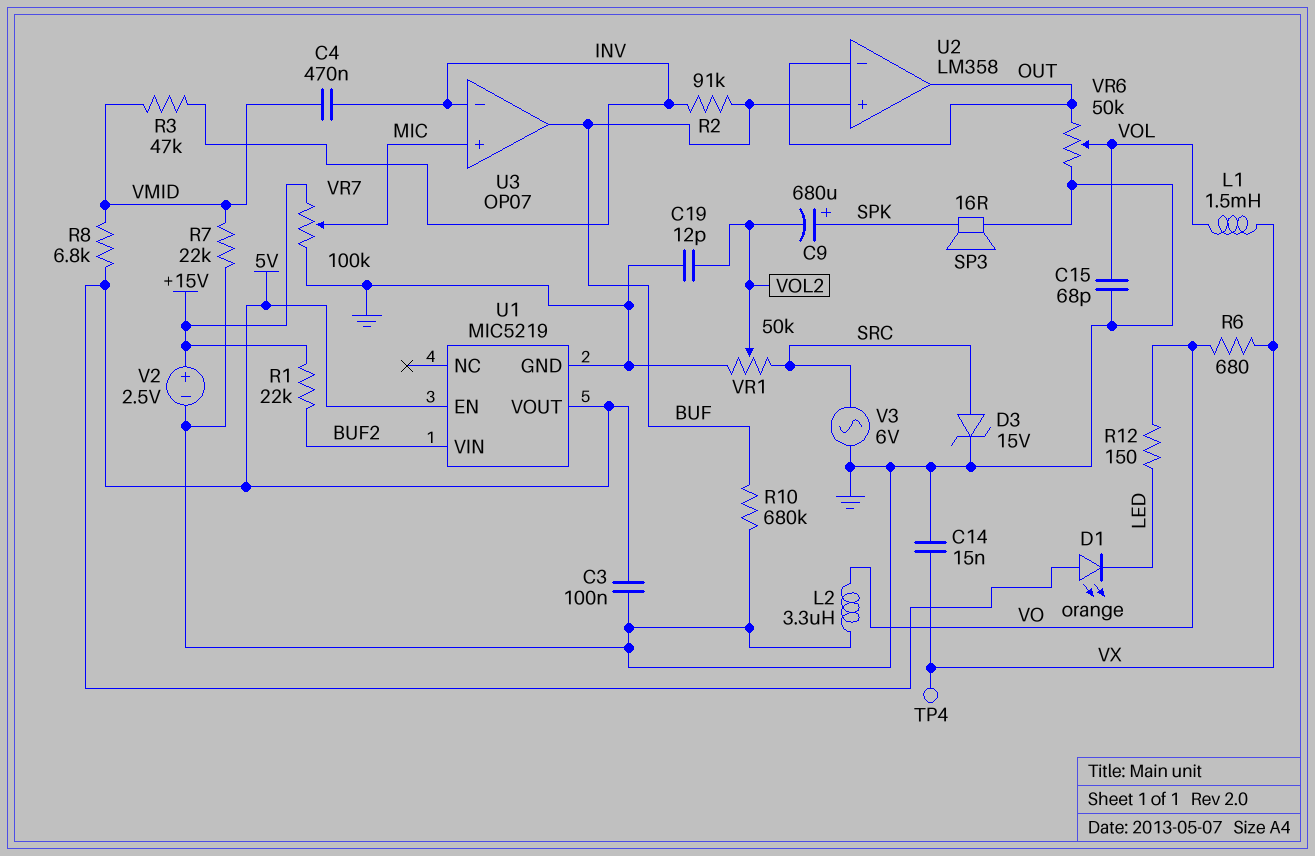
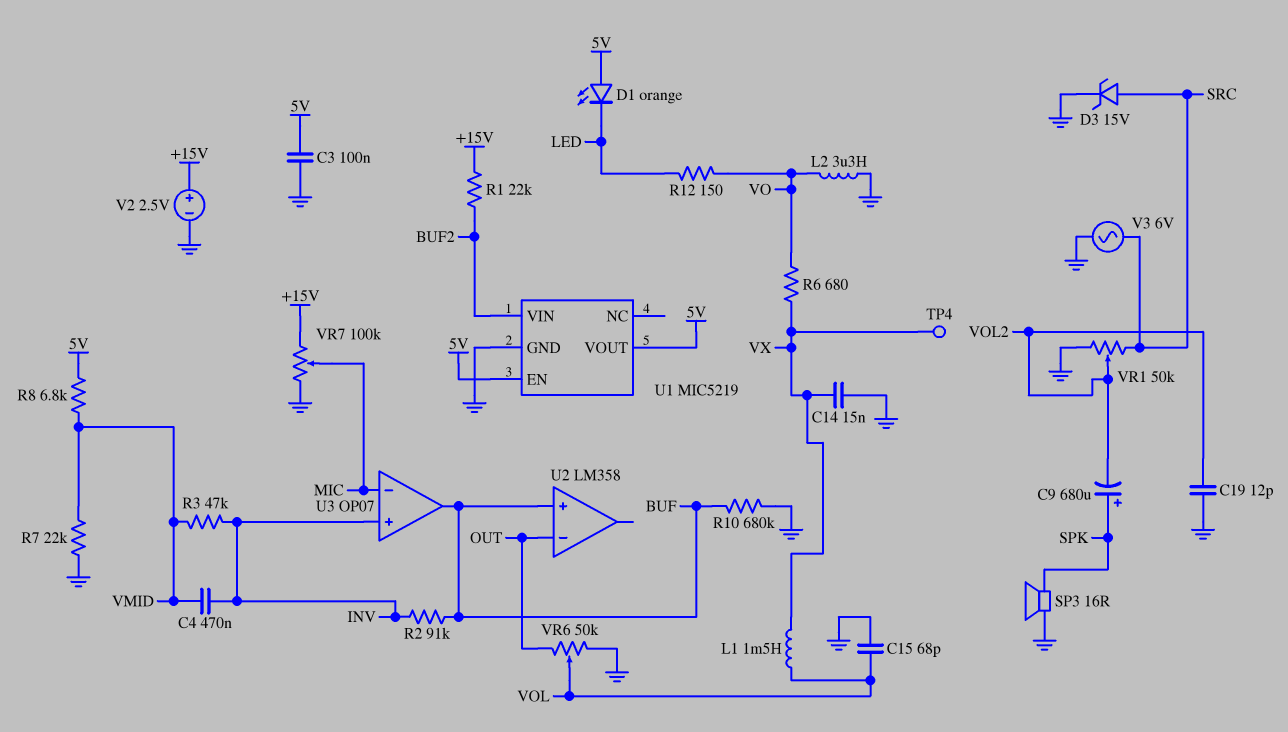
U2 pin out: OUT -> none
U3 pin in+: MIC -> INV
U3 pin in-: INV -> MIC

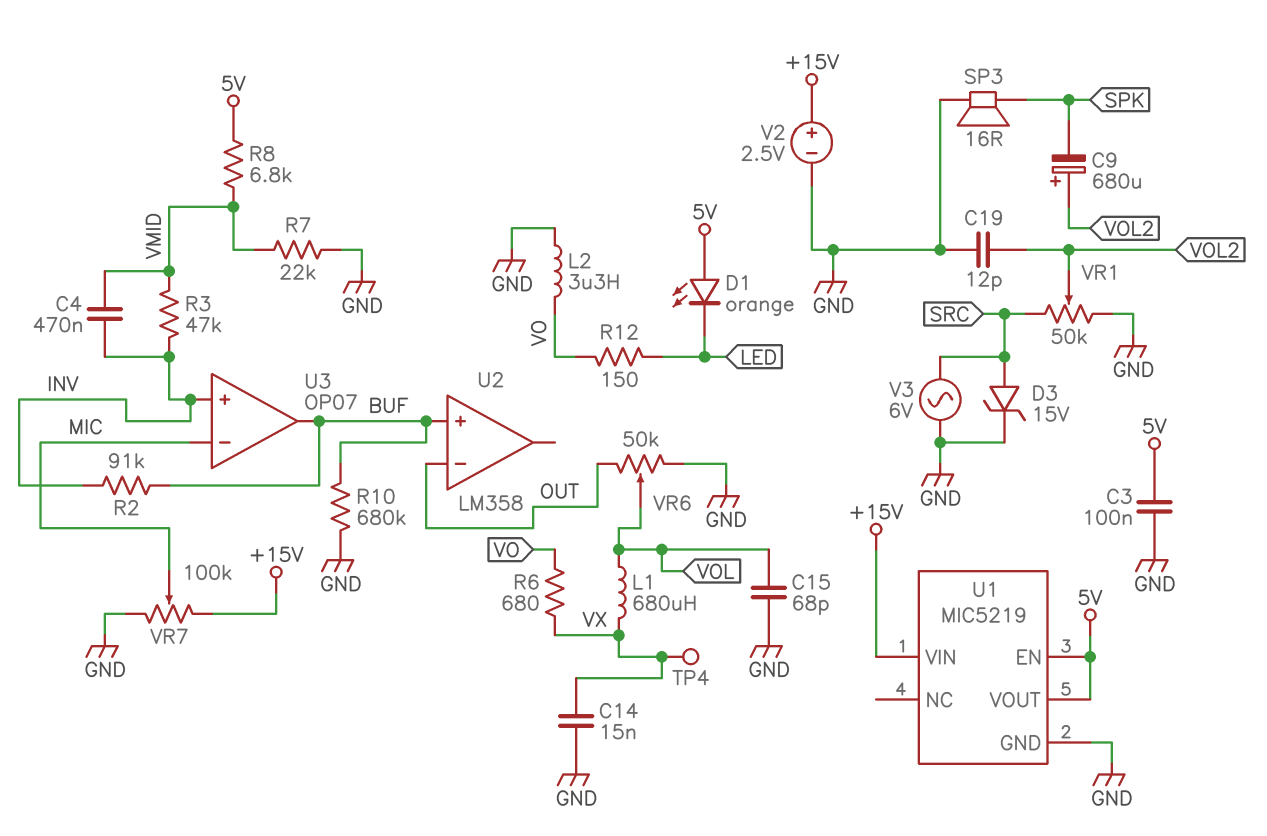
C9: 680uF (plus SPK, minus VOL2) -> 680uF (plus VOL2, minus SPK)
L1: 1.5mH (VOL, VX) -> 680uH (VOL, VX)
R1: 22k (+15V, BUF2) -> none
U1 pin VIN: BUF2 -> +15V

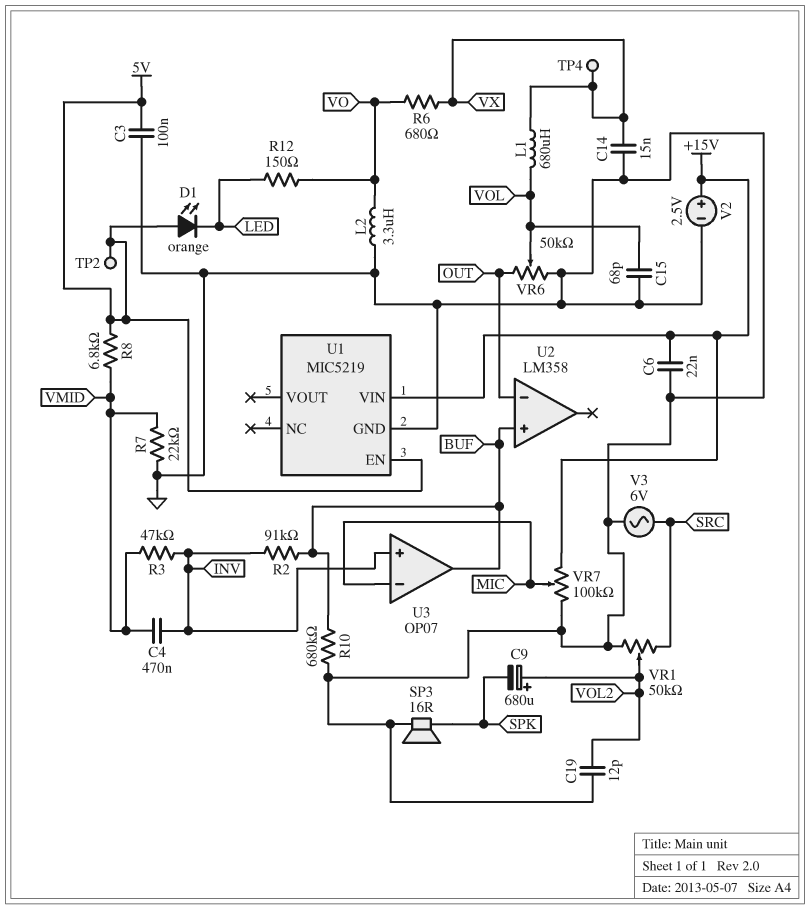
C6: none -> 22nF (+15V, GND)
D3: zener 15V (A SRC, K GND) -> none
TP2: none -> test point (5V)
U1 pin VOUT: 5V -> none

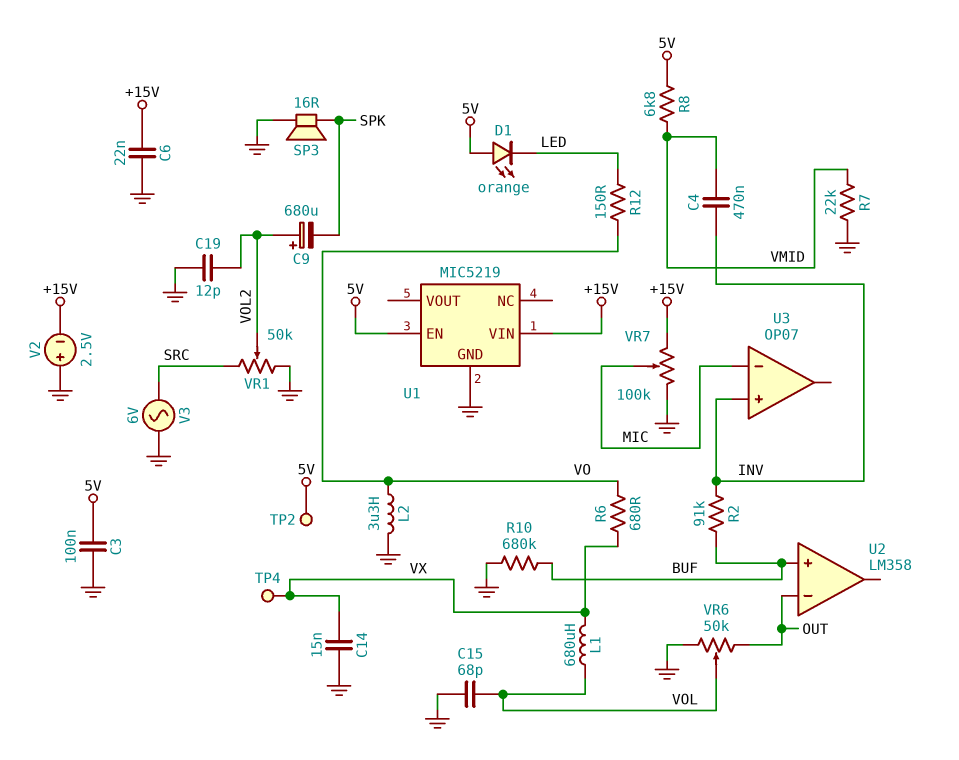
R3: 47k (INV, VMID) -> none
U3 pin out: BUF -> none
V2: 2.5V (plus +15V, minus GND) -> 2.5V (plus GND, minus +15V)

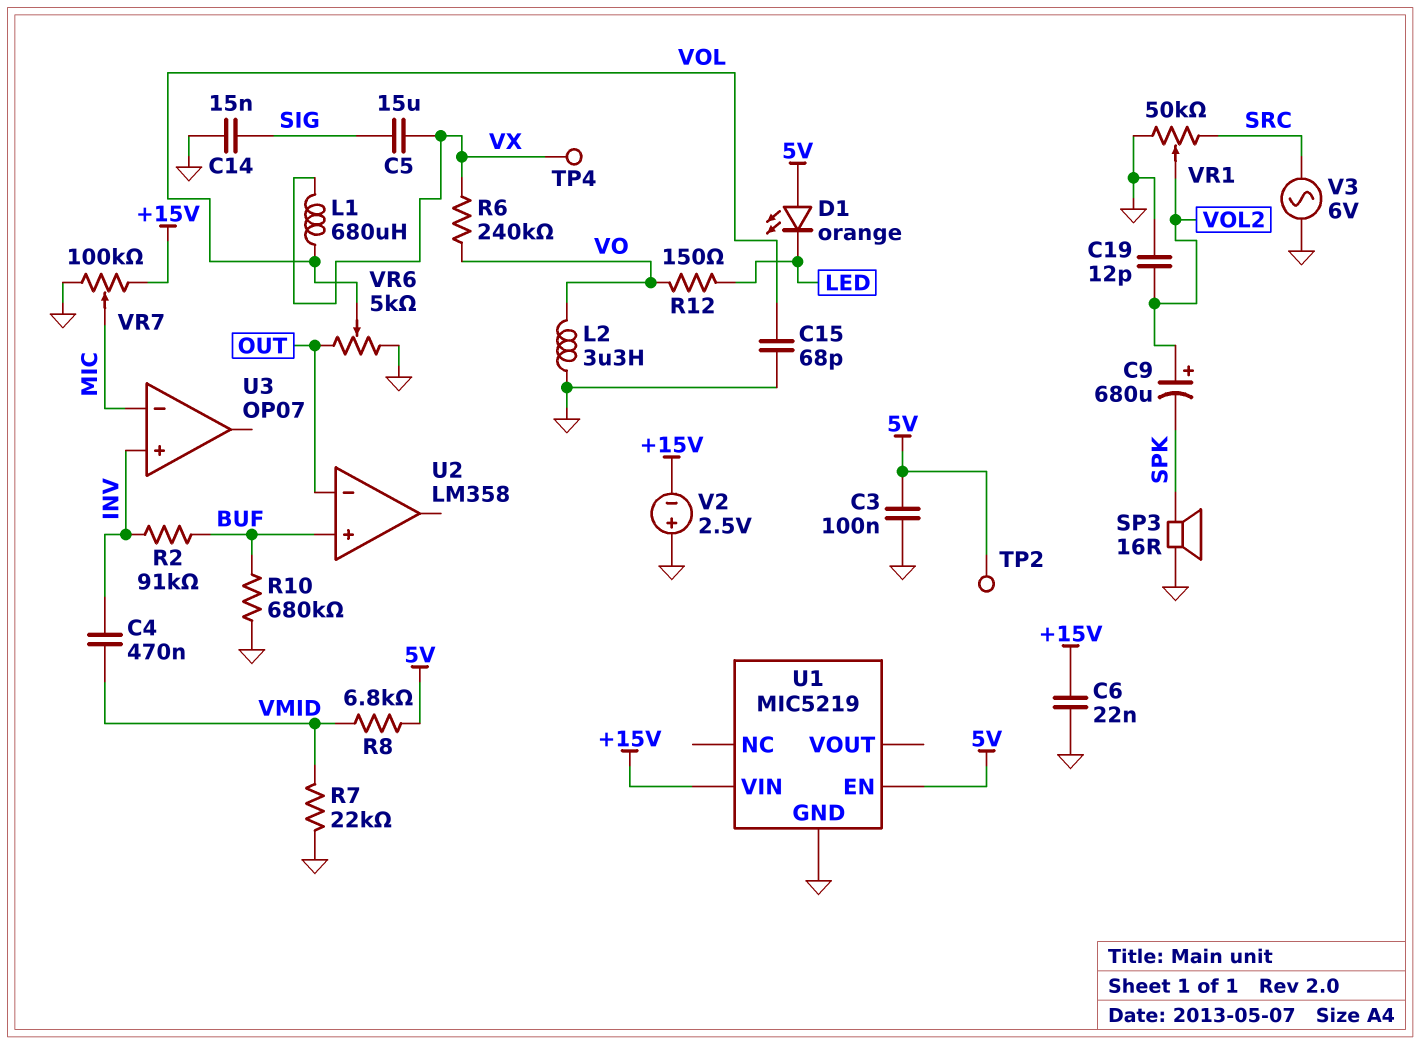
C5: none -> 15uF (SIG, VX)
C14: 15nF (GND, VX) -> 15nF (GND, SIG)
R6: 680 (VO, VX) -> 240k (VO, VX)
VR6: 50k (GND, OUT, wiper VOL) -> 5k (GND, OUT, wiper VOL)

